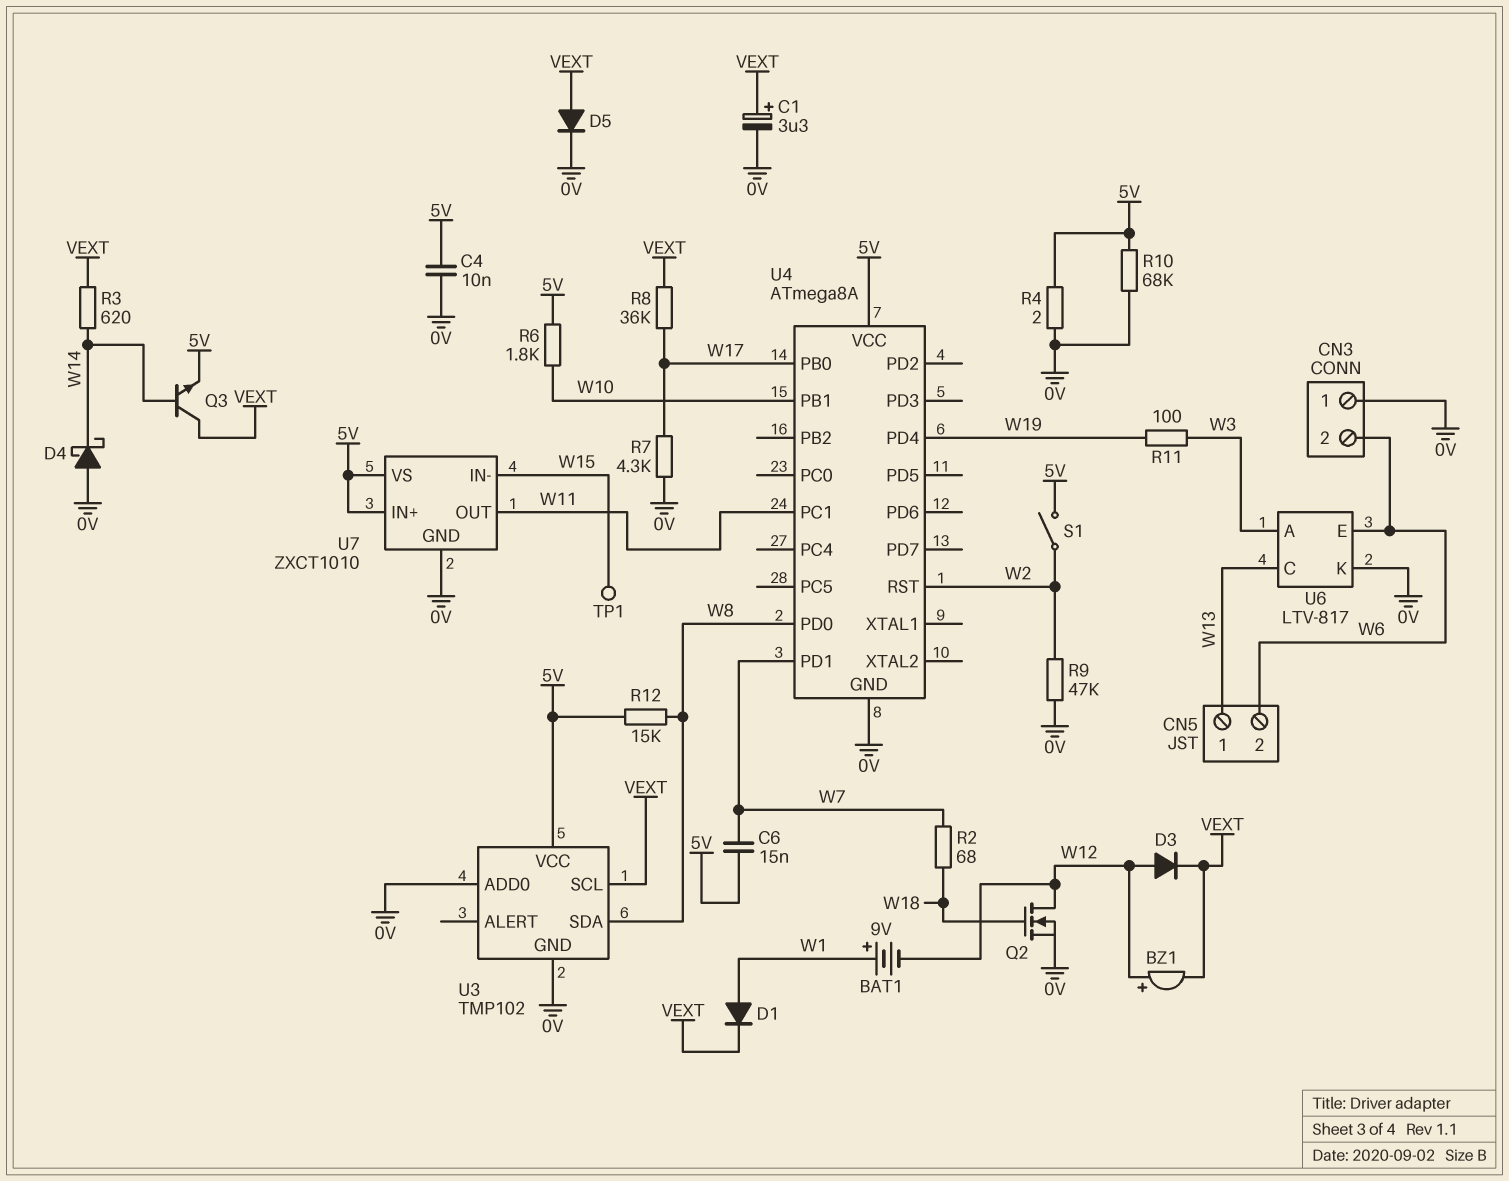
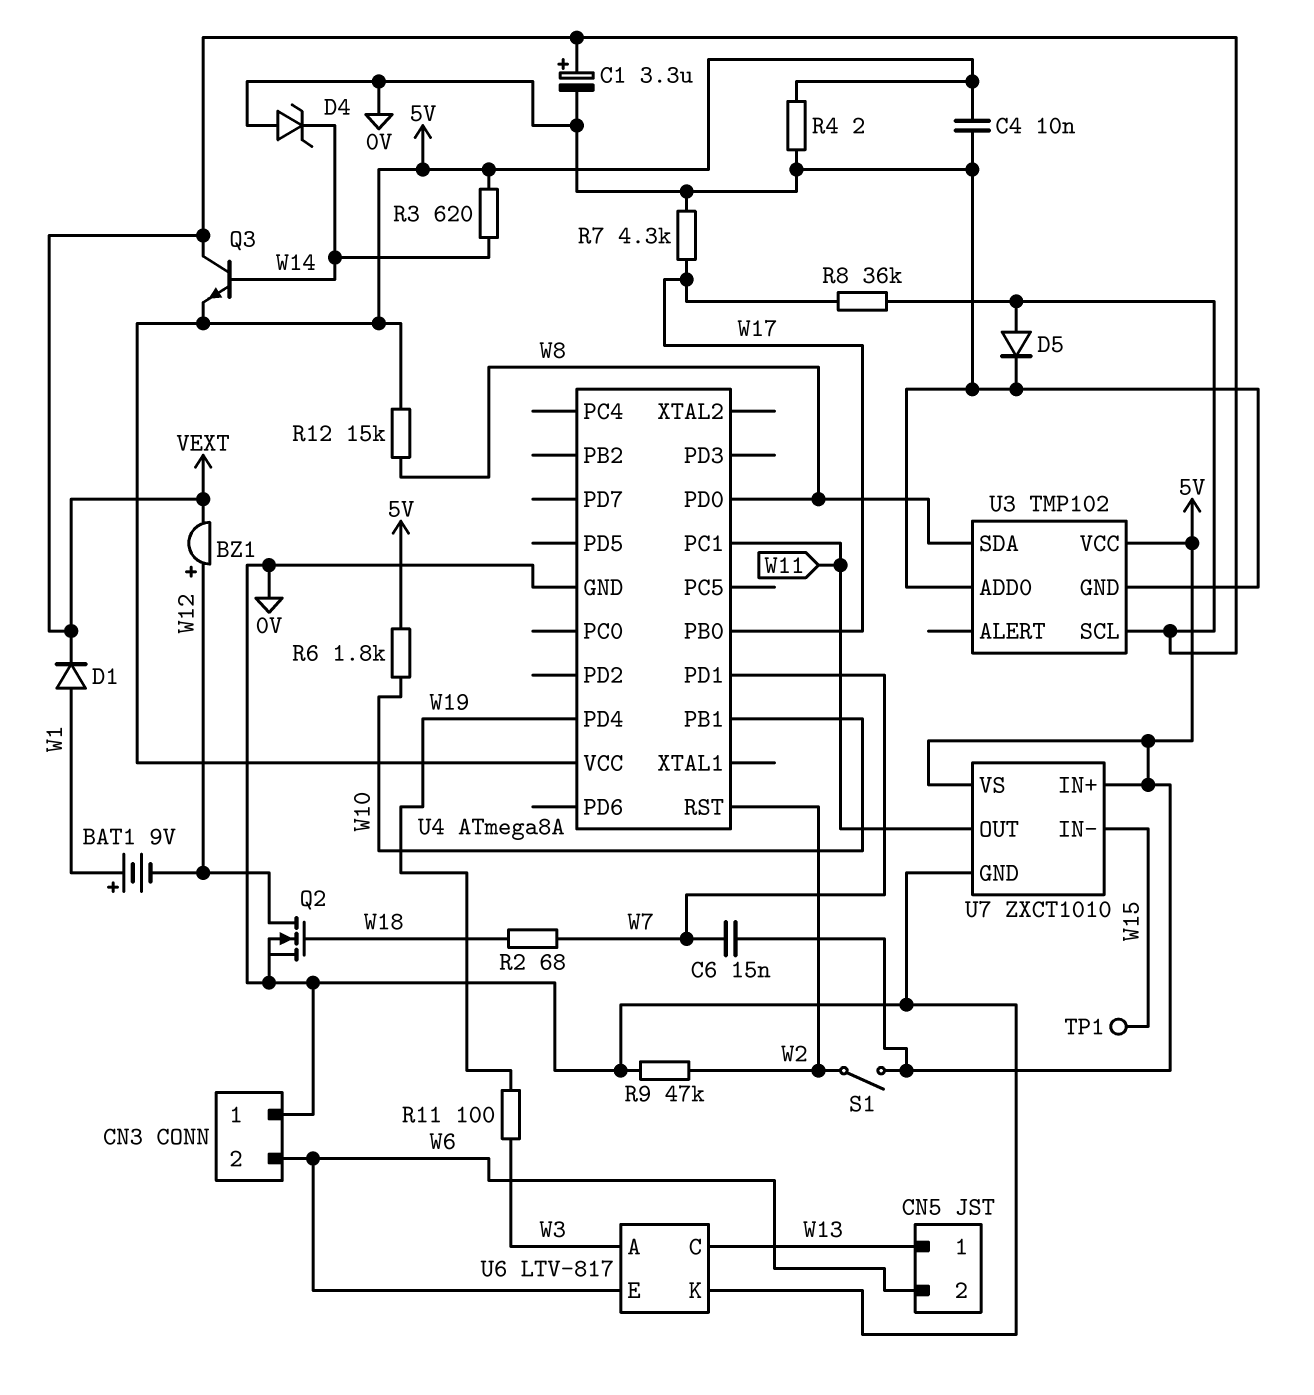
D3: diode (A W12, K VEXT) -> none
D4: schottky (A 0V, K W14) -> zener (A 0V, K W14)
R3: 620 (VEXT, W14) -> 620 (5V, W14)
R10: 68k (0V, 5V) -> none

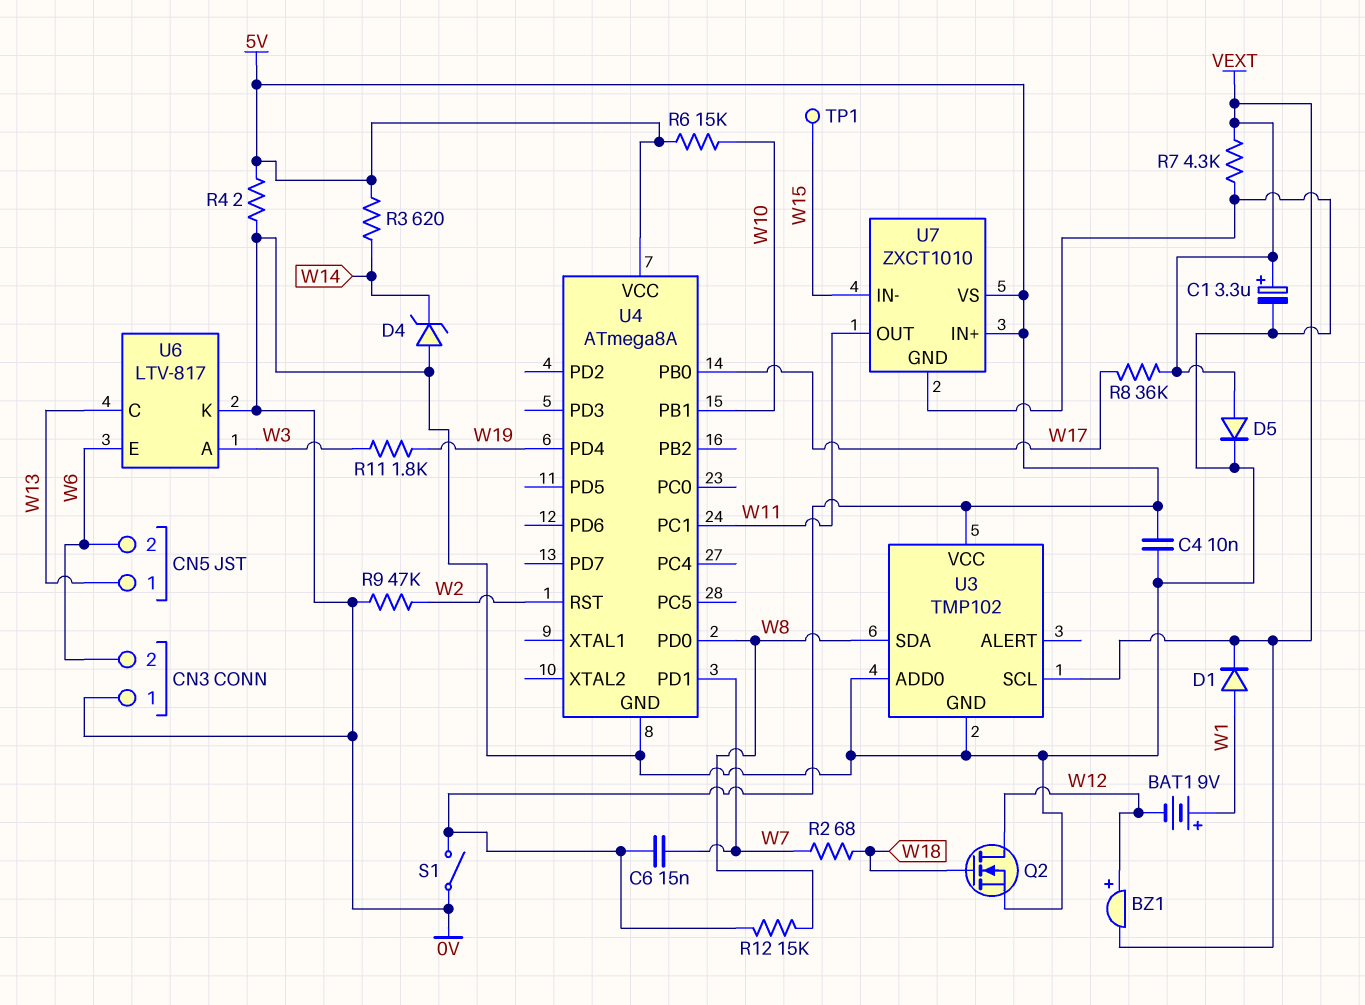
Q3: NPN (B W14, C VEXT, E 5V) -> none
R6: 1.8k (5V, W10) -> 15k (5V, W10)
R7: 4.3k (0V, W17) -> 4.3k (0V, VEXT)
R11: 100 (W3, W19) -> 1.8k (W3, W19)
S1: switch (5V, W2) -> switch (0V, 5V)

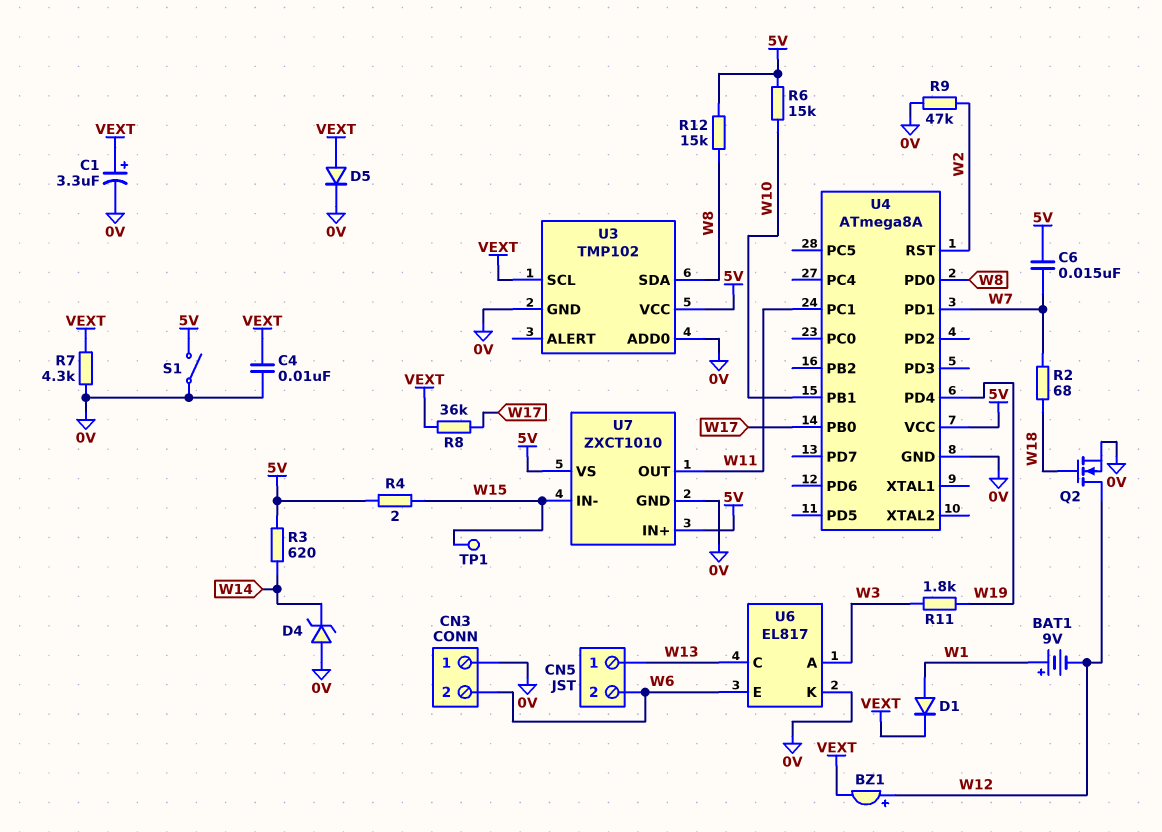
C4: 10nF (0V, 5V) -> 10nF (0V, VEXT)
R4: 2 (0V, 5V) -> 2 (5V, W15)
U6: LTV-817 -> EL817

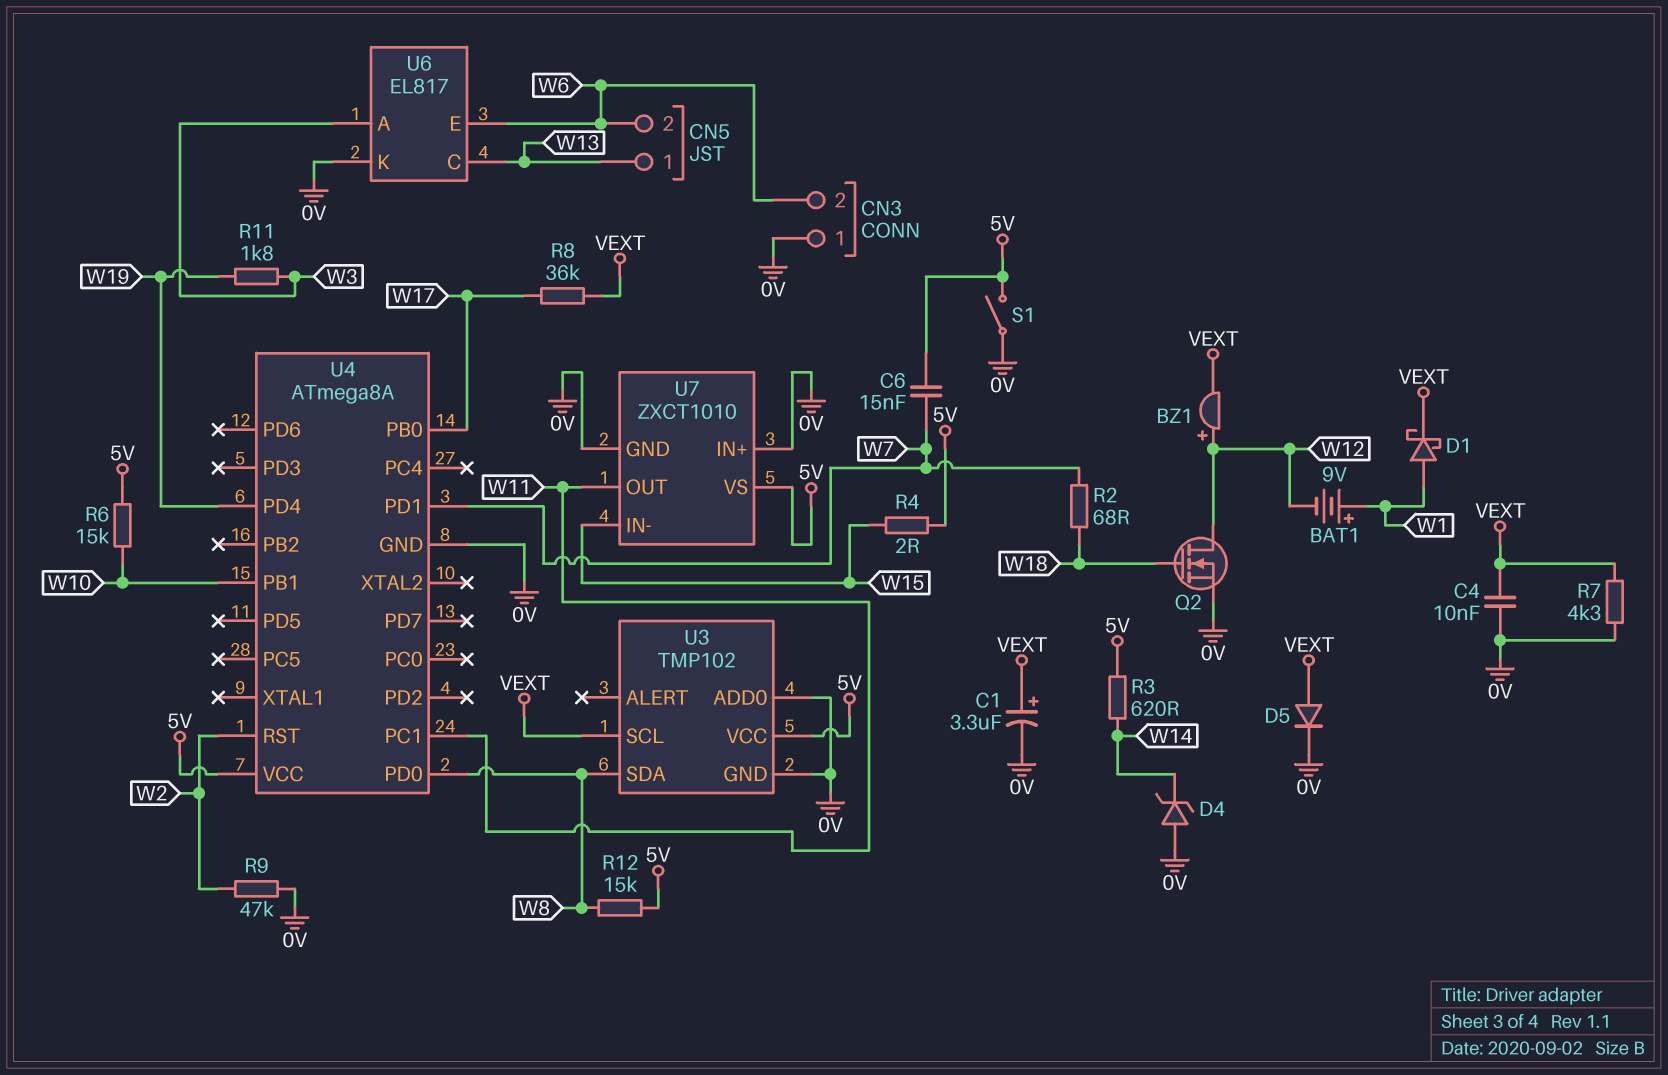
D1: diode (A W1, K VEXT) -> schottky (A W1, K VEXT)
TP1: test point (W15) -> none
U7 pin IN+: 5V -> 0V

